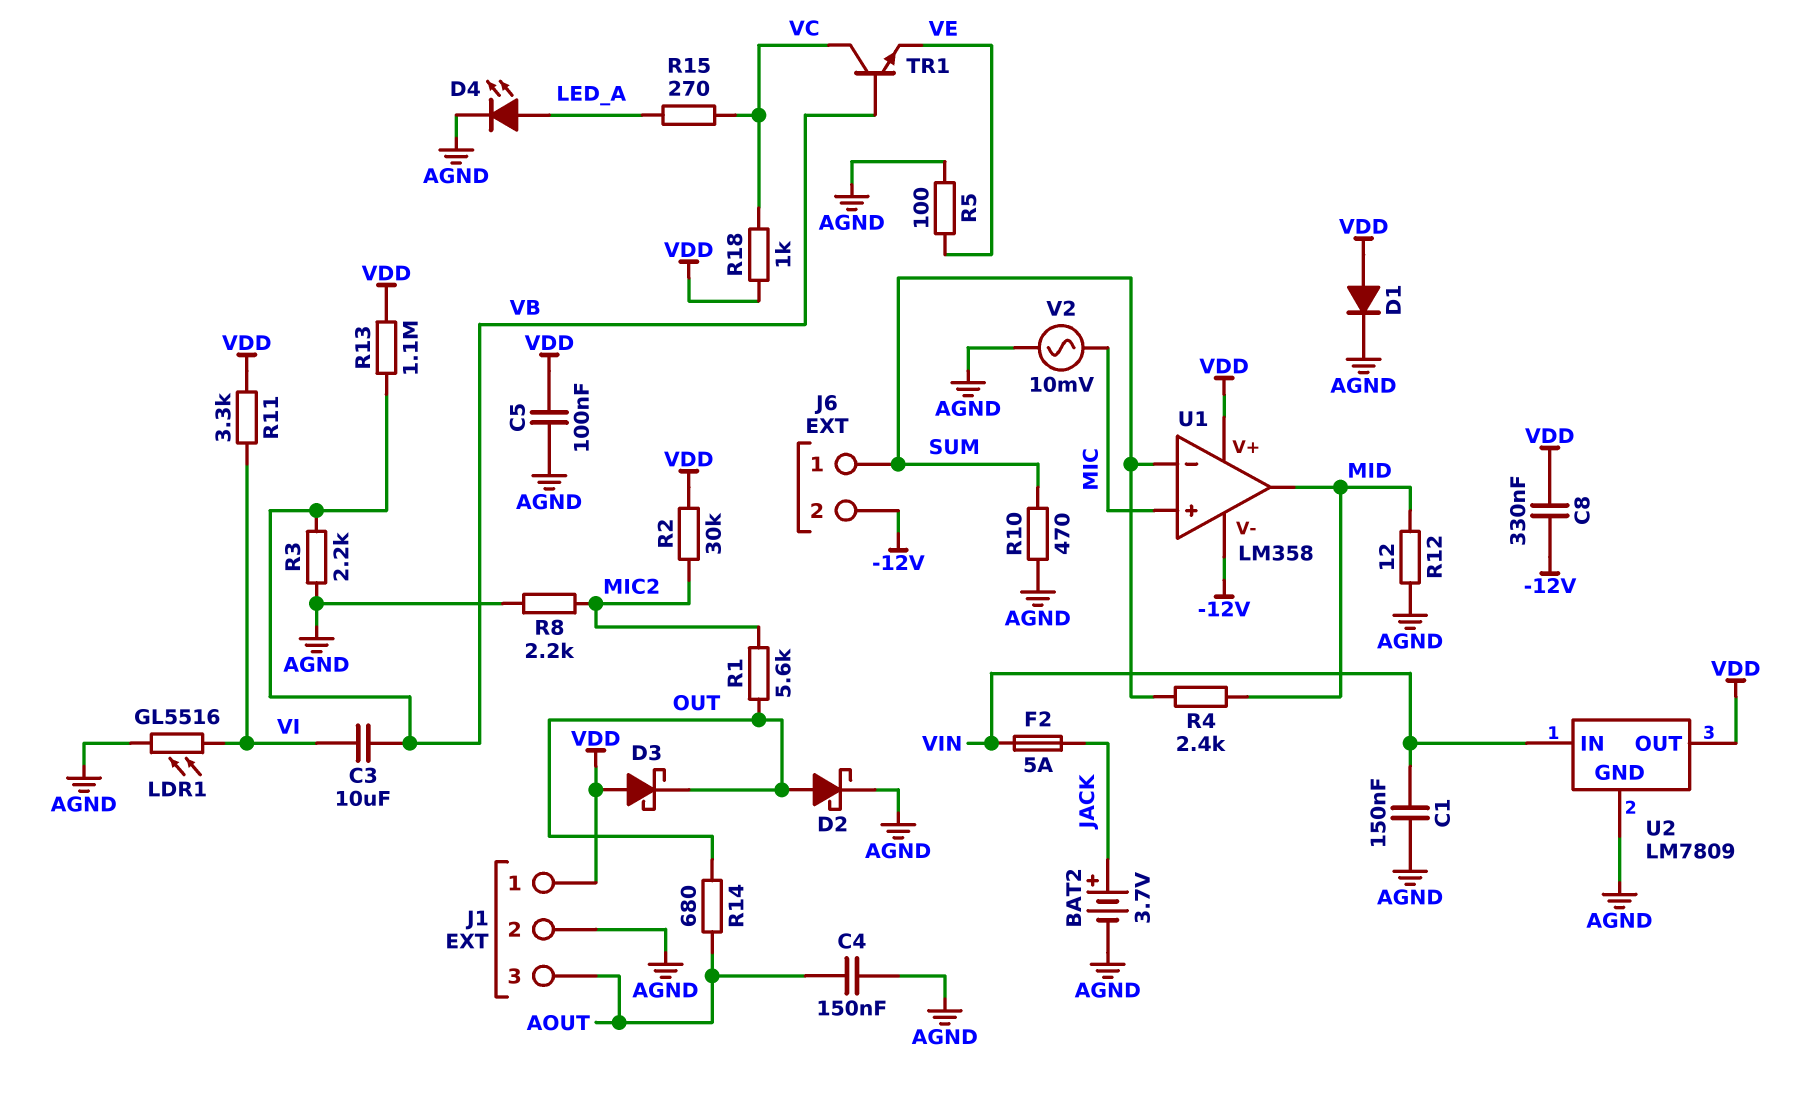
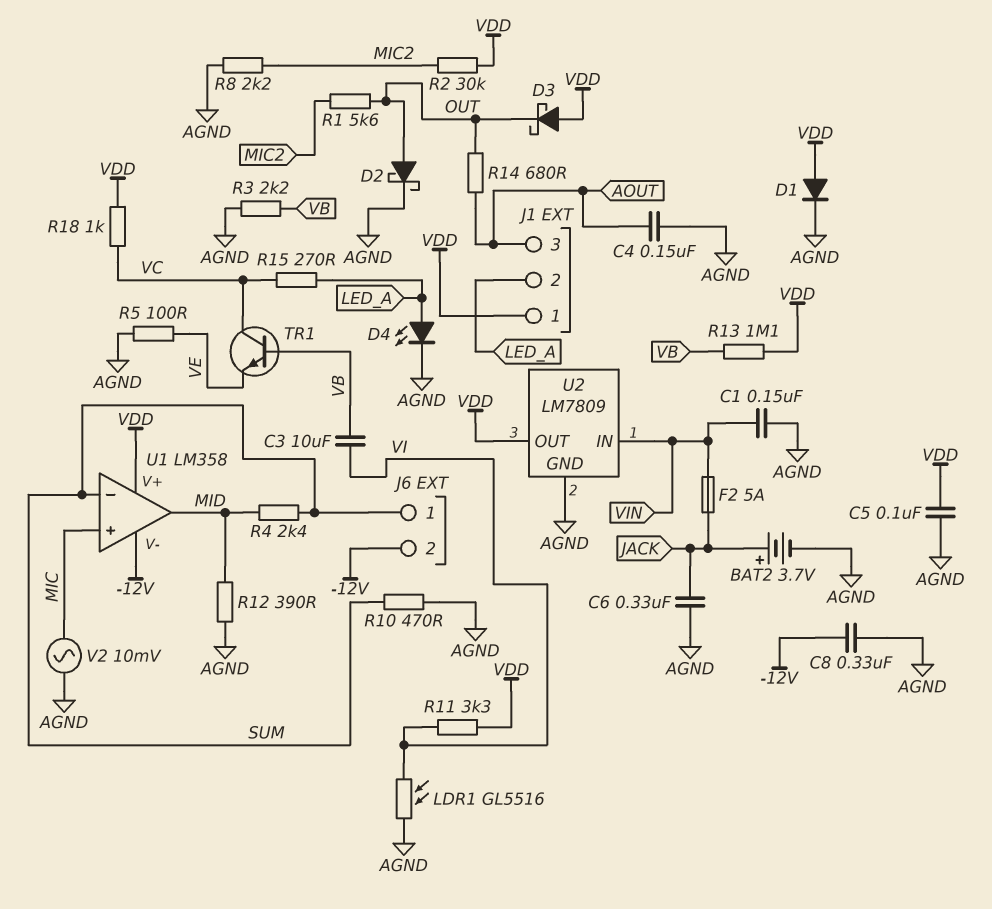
C6: none -> 330nF (AGND, JACK)
C8: 330nF (-12V, VDD) -> 330nF (-12V, AGND)
J1 pin 2: AGND -> LED_A
R12: 12 (AGND, MID) -> 390 (AGND, MID)

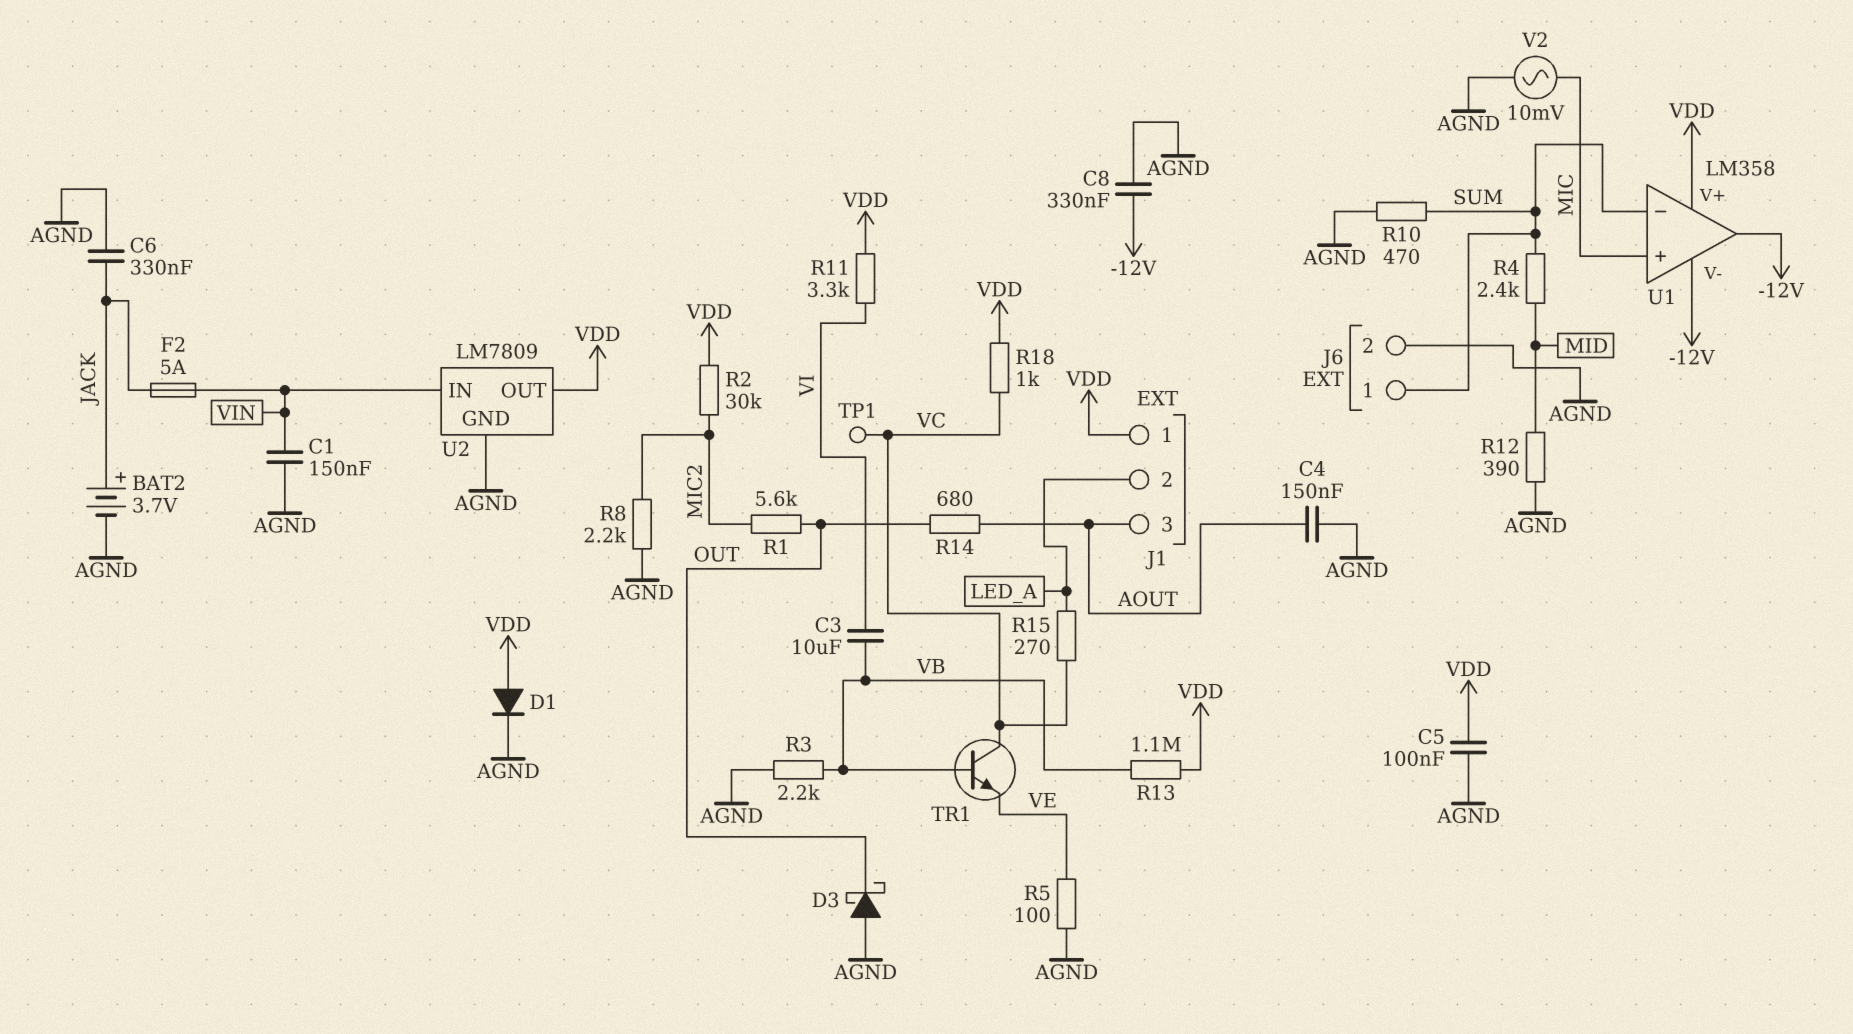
D2: schottky (A OUT, K AGND) -> none
D3: schottky (A VDD, K OUT) -> schottky (A AGND, K OUT)
D4: LED (A LED_A, K AGND) -> none
J6 pin 2: -12V -> AGND
LDR1: GL5516 (AGND, VI) -> none
TP1: none -> test point (VC)
U1 pin out: MID -> -12V

